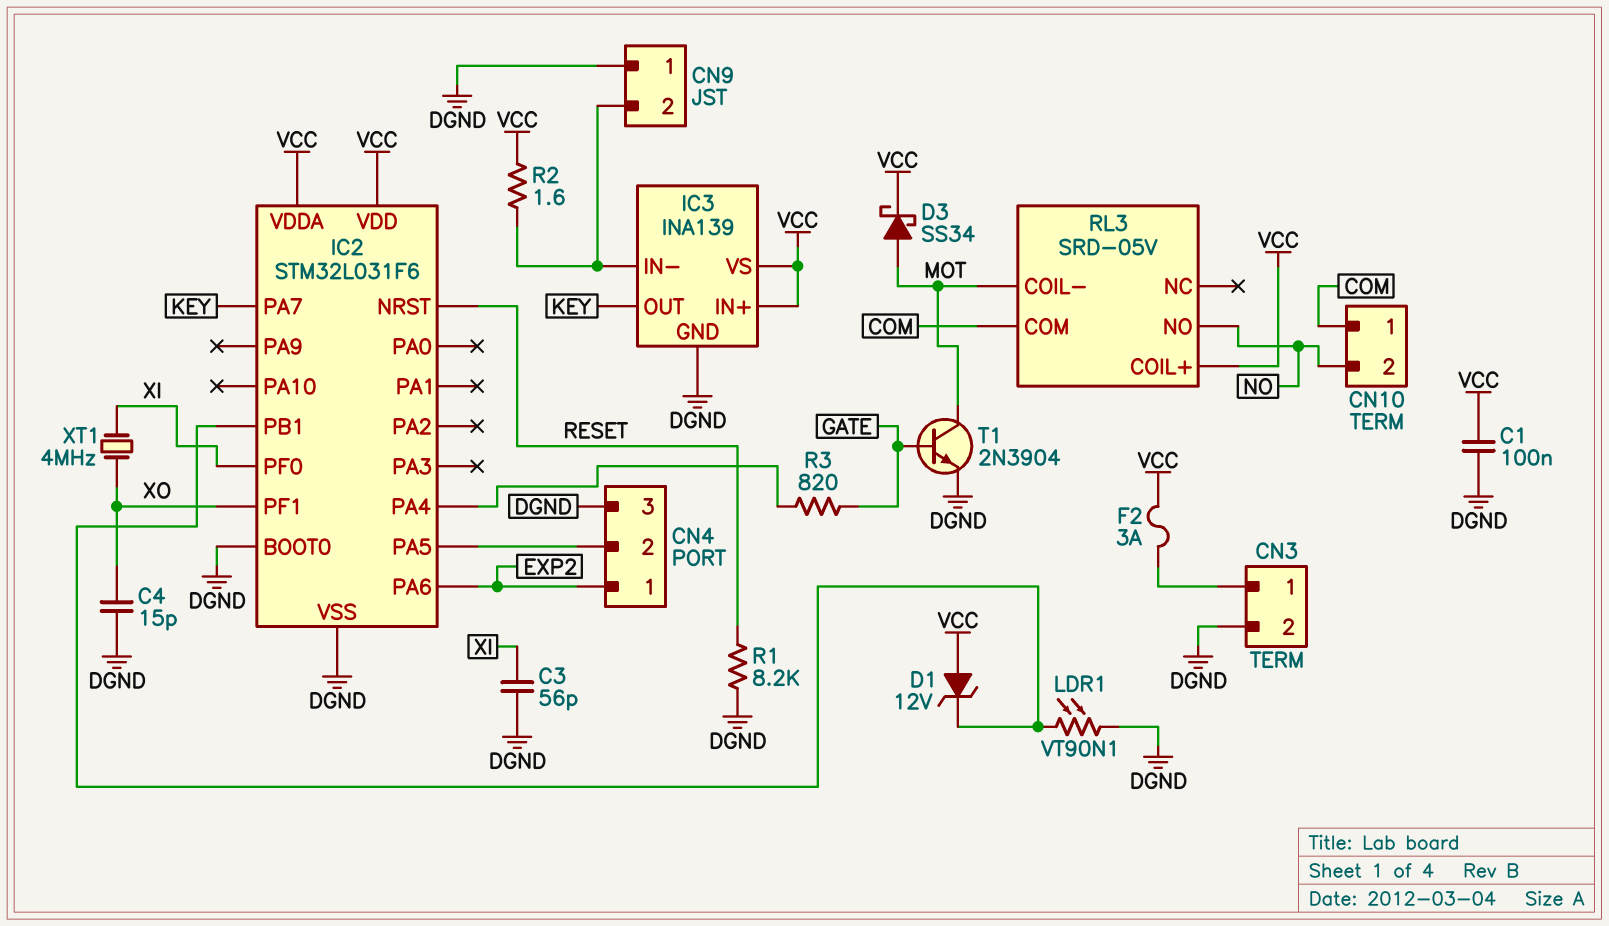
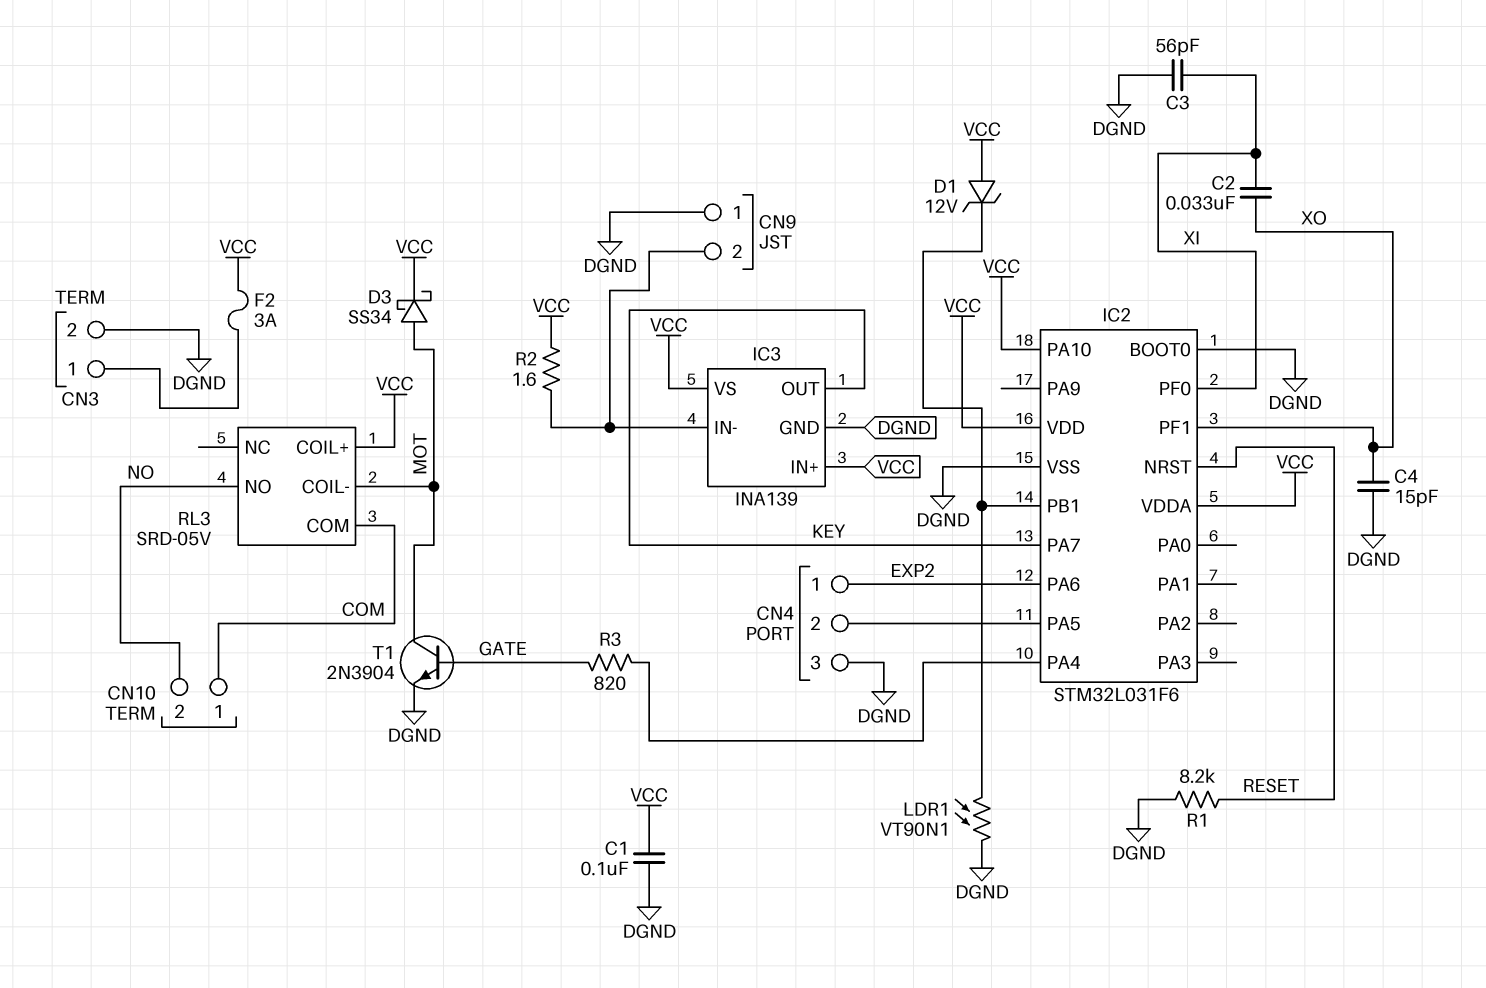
C2: none -> 33nF (XI, XO)
IC2 pin PA10: none -> VCC
XT1: 4MHz (XI, XO) -> none

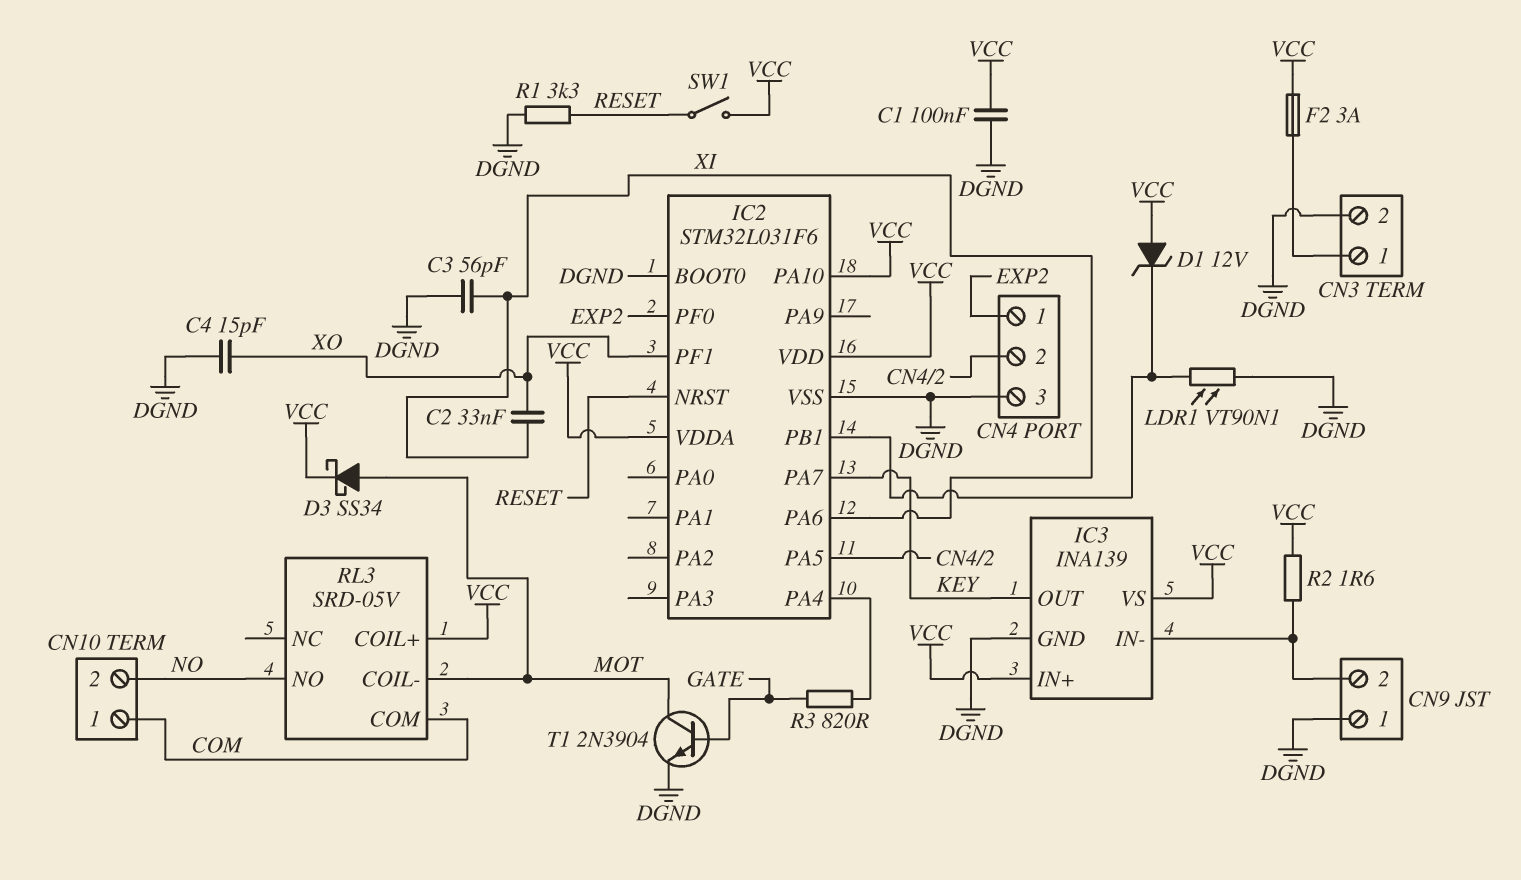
IC2 pin PA6: EXP2 -> XI
IC2 pin PF0: XI -> EXP2
R1: 8.2k (DGND, RESET) -> 3.3k (DGND, RESET)
SW1: none -> switch (RESET, VCC)

